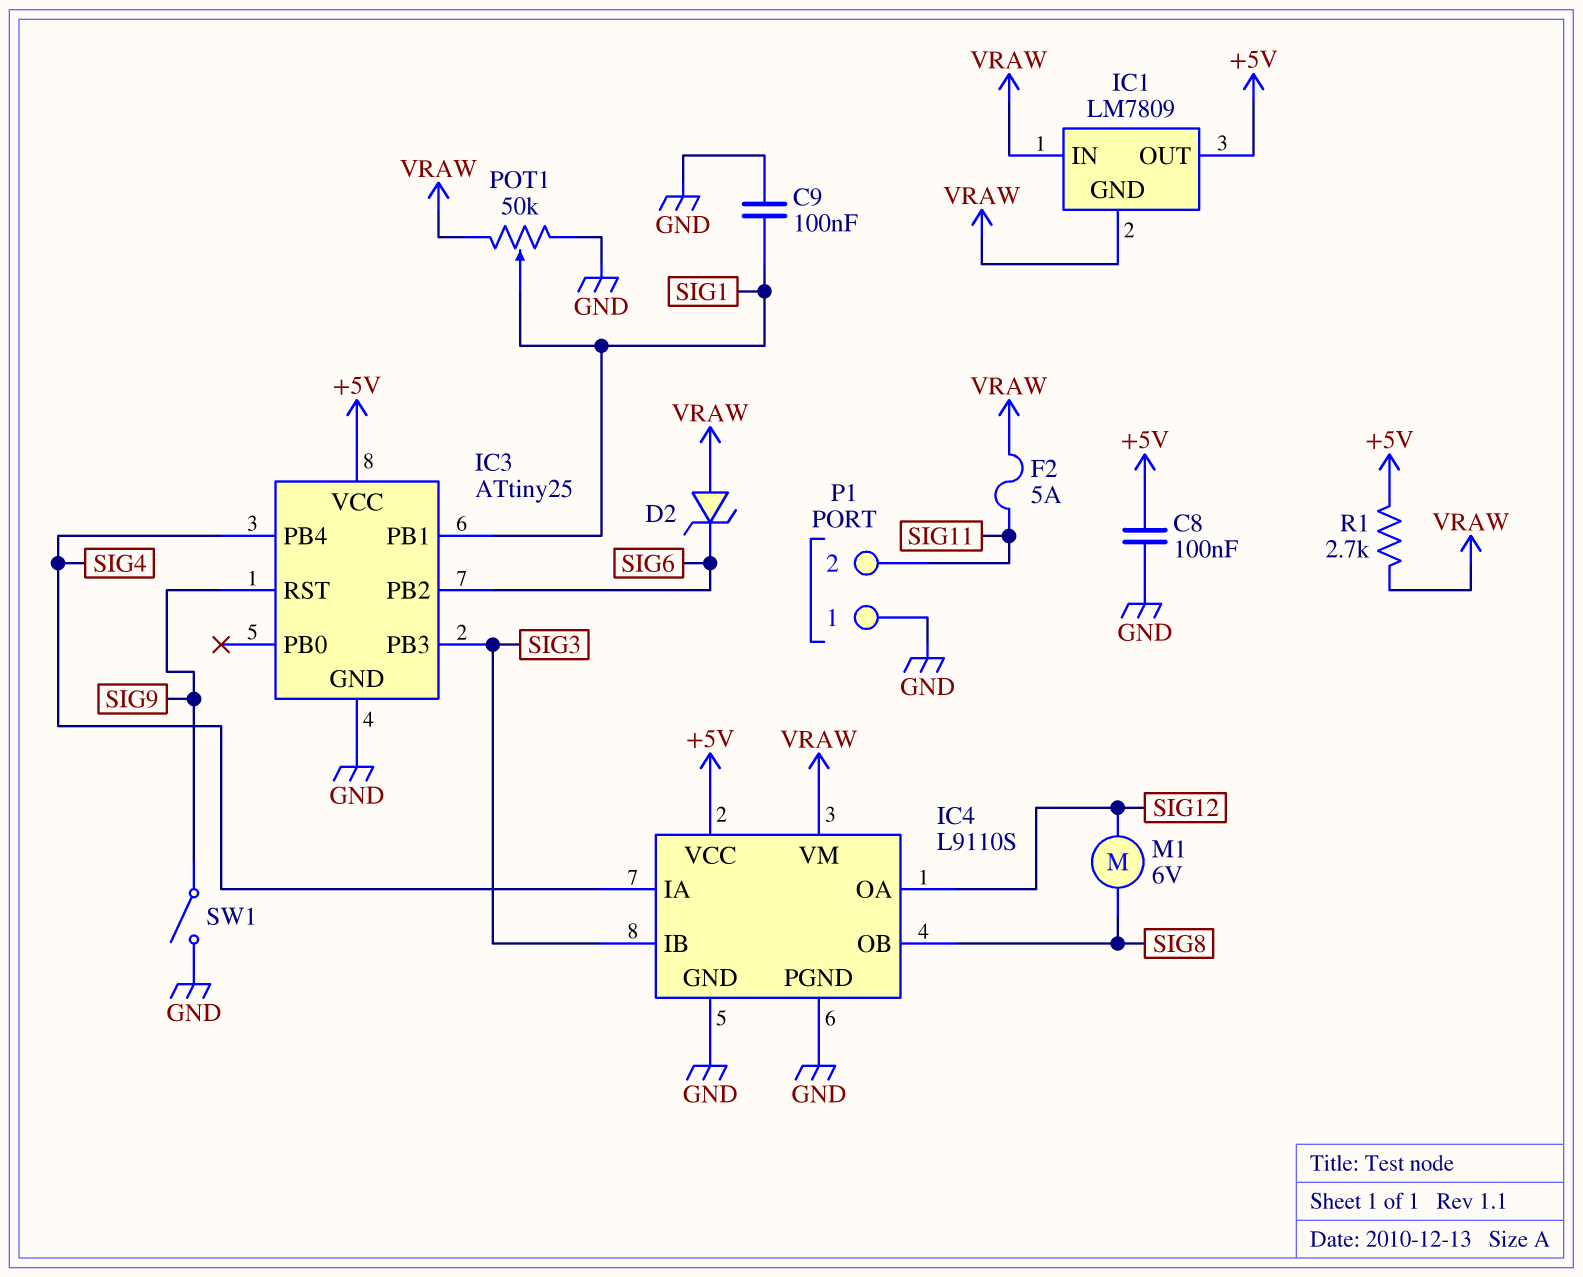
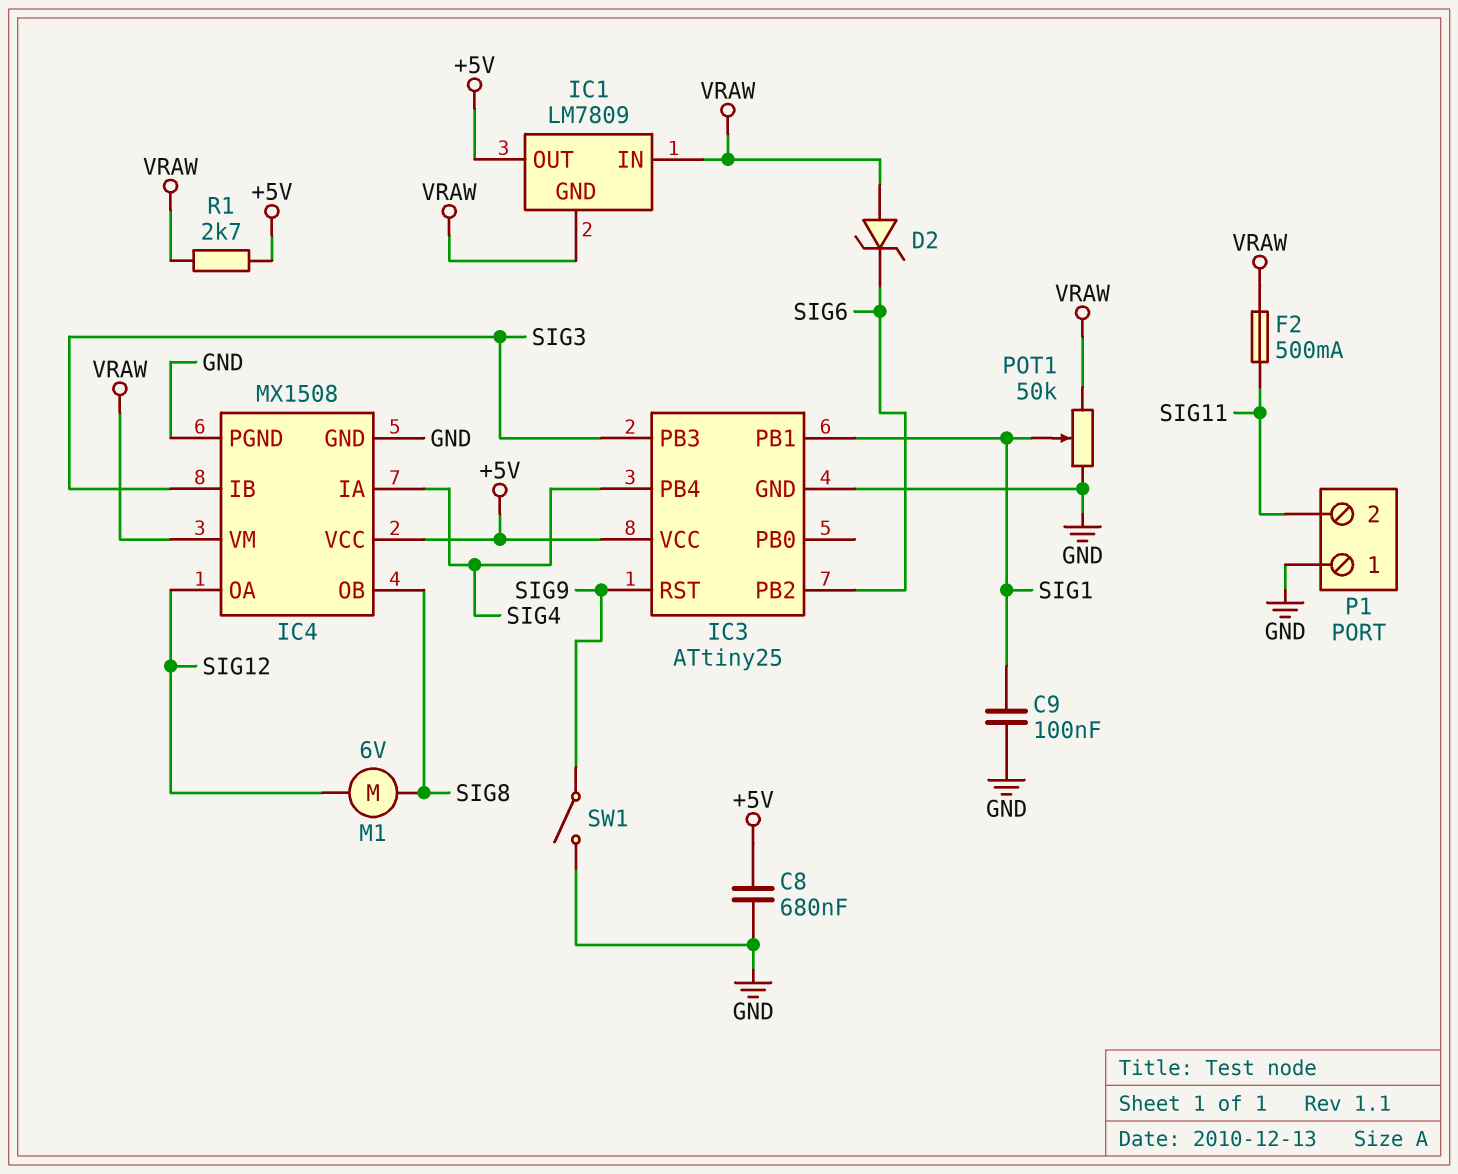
C8: 100nF (+5V, GND) -> 680nF (+5V, GND)
F2: 5A (SIG11, VRAW) -> 500mA (SIG11, VRAW)
IC4: L9110S -> MX1508

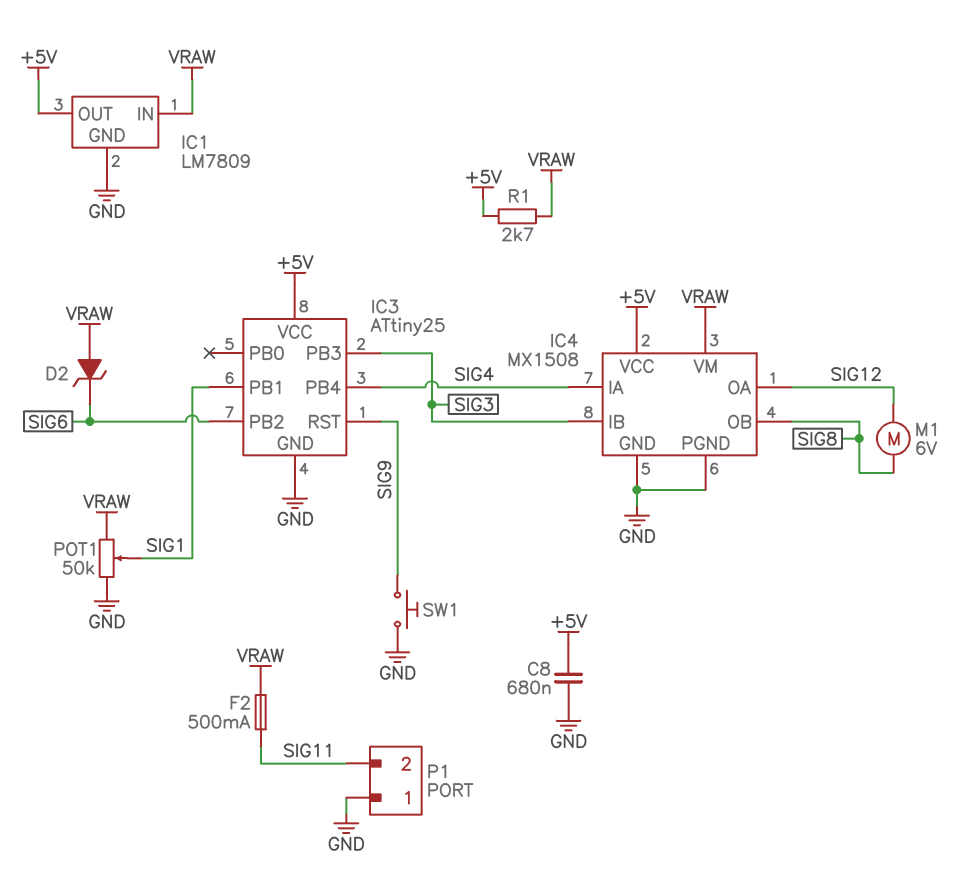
C9: 100nF (GND, SIG1) -> none
IC1 pin GND: VRAW -> GND
SW1: switch (GND, SIG9) -> button (GND, SIG9)

